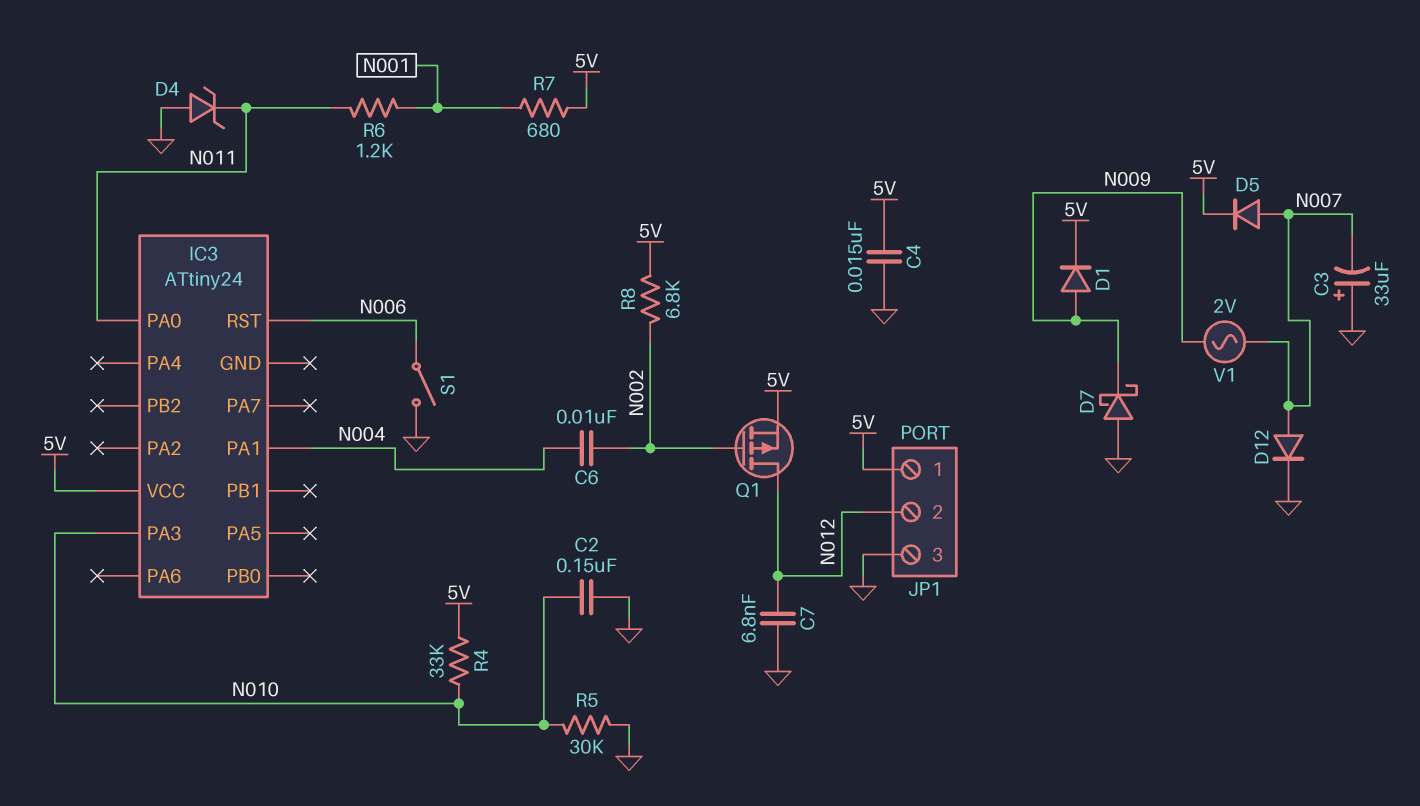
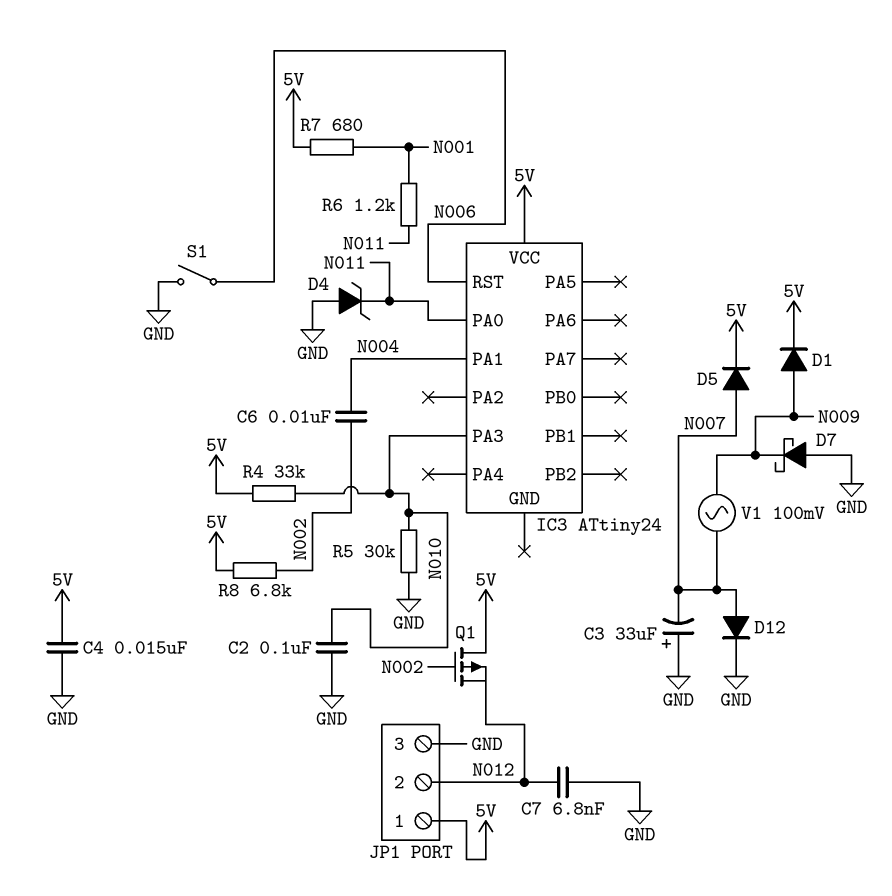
C2: 150nF (GND, N010) -> 100nF (GND, N010)
Q1: PMOS (G N002, D N012, S 5V) -> PMOS (G N002, D 5V, S N012)
V1: AC 2V (N007, N009) -> AC 100mV (N007, N009)

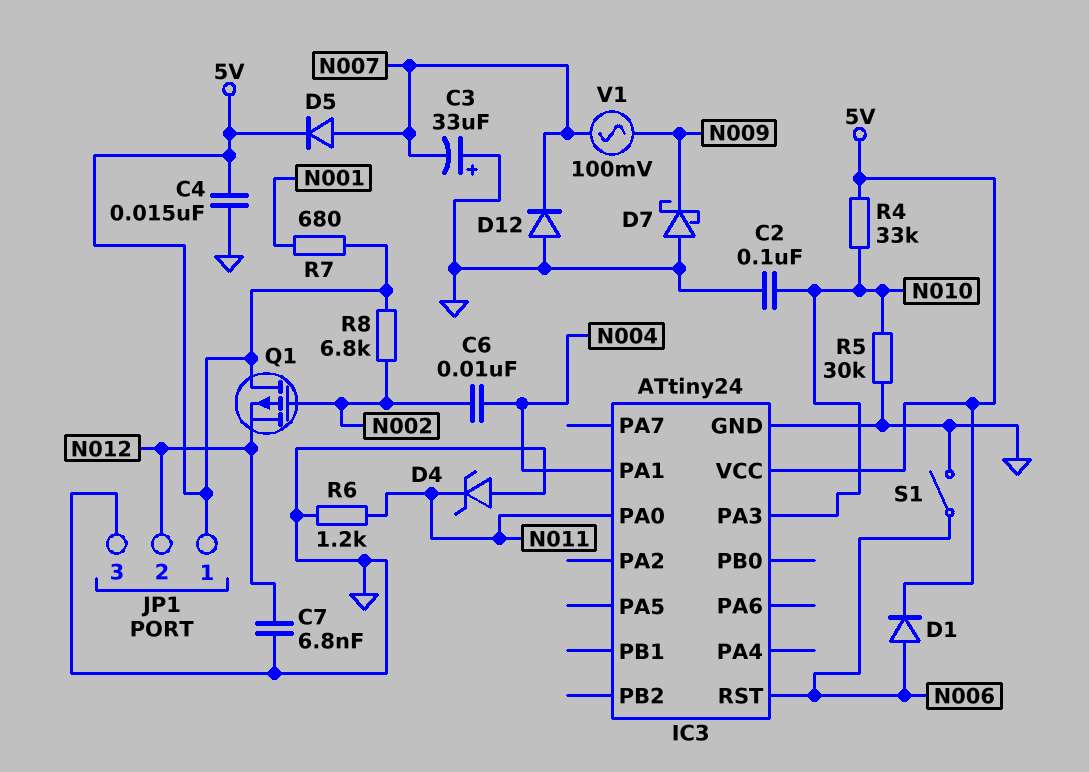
D1: diode (A N009, K 5V) -> diode (A N006, K 5V)
D12: diode (A N007, K GND) -> diode (A GND, K N007)
IC3 pin GND: none -> GND
R6: 1.2k (N001, N011) -> 1.2k (GND, N011)

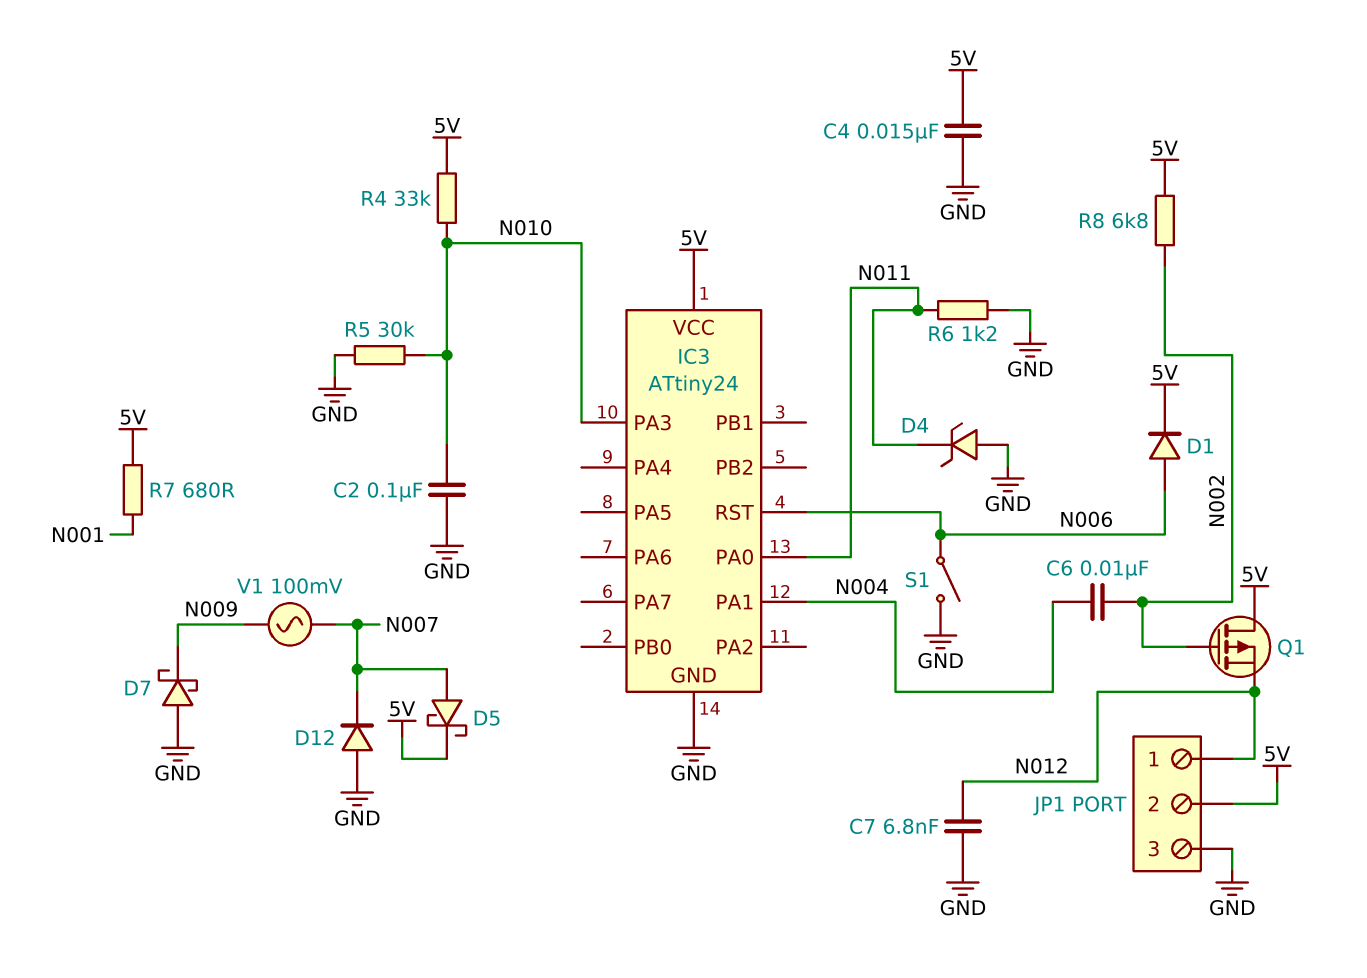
C3: 33uF (plus GND, minus N007) -> none
D5: diode (A N007, K 5V) -> schottky (A N007, K 5V)
JP1 pin 1: 5V -> N012
JP1 pin 2: N012 -> 5V

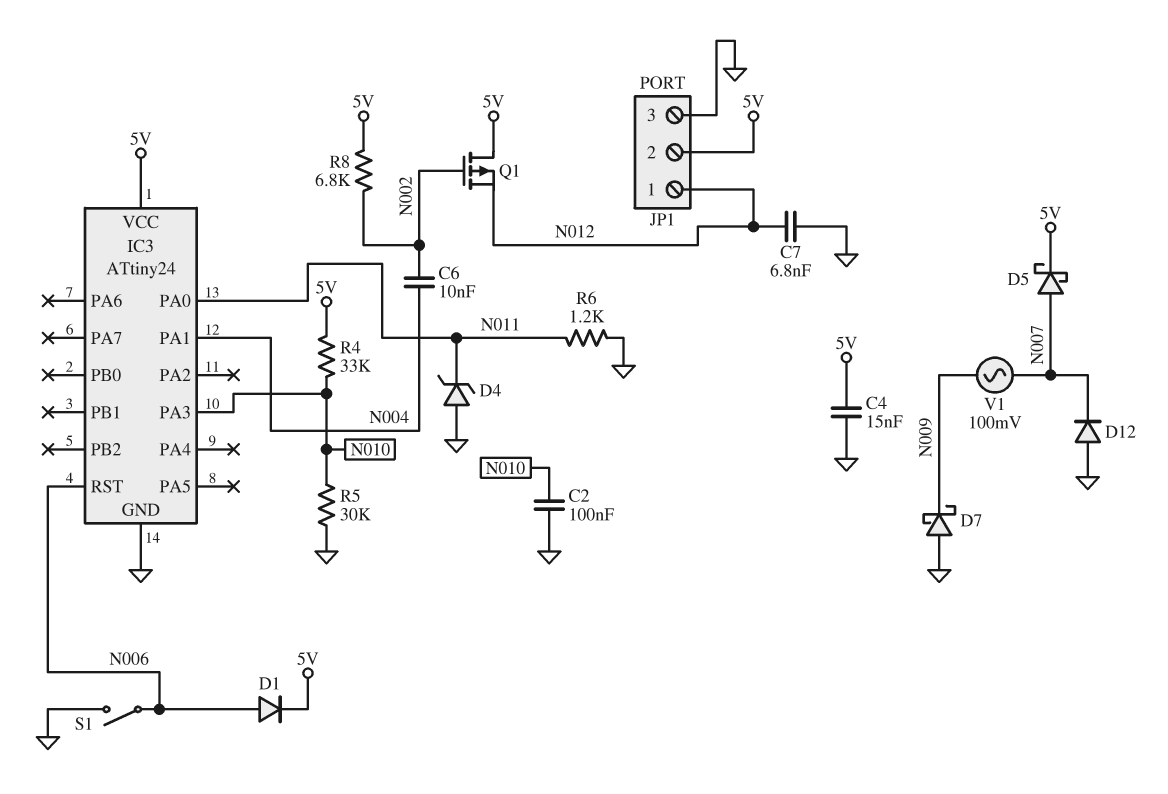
R7: 680 (5V, N001) -> none

